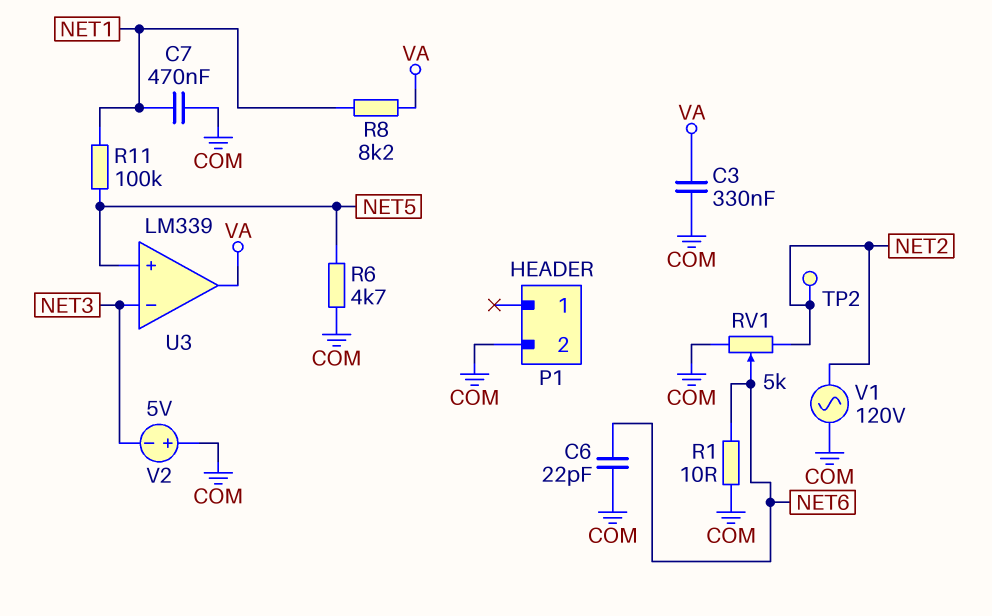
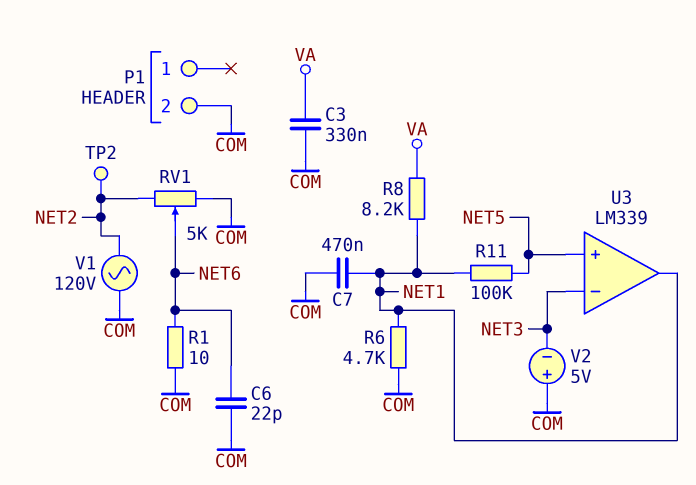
R6: 4.7k (COM, NET5) -> 4.7k (COM, NET1)
U3 pin out: VA -> NET1

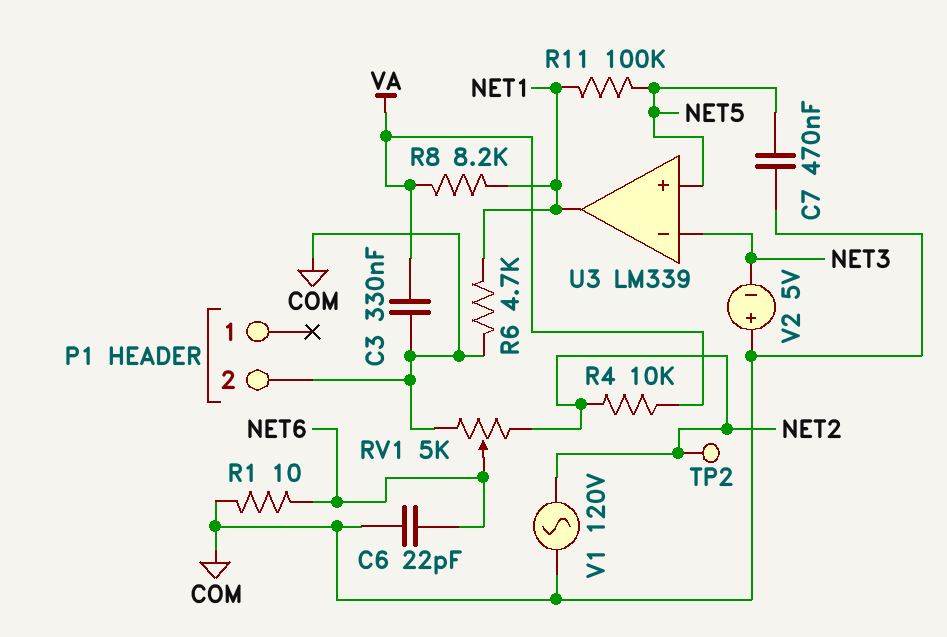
C7: 470nF (COM, NET1) -> 470nF (COM, NET5)
R4: none -> 10k (NET2, VA)

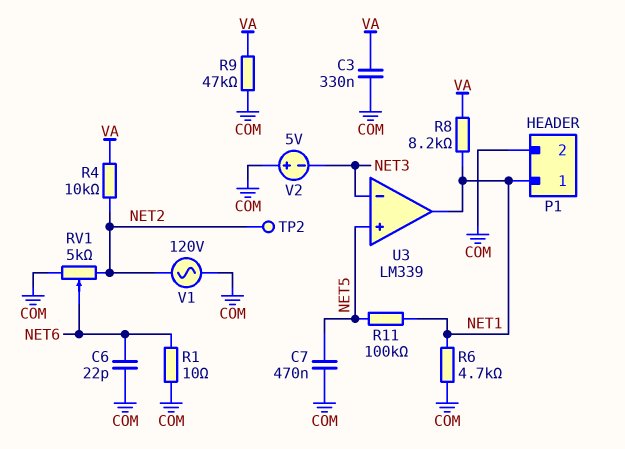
P1 pin 1: none -> NET1
R9: none -> 47k (COM, VA)

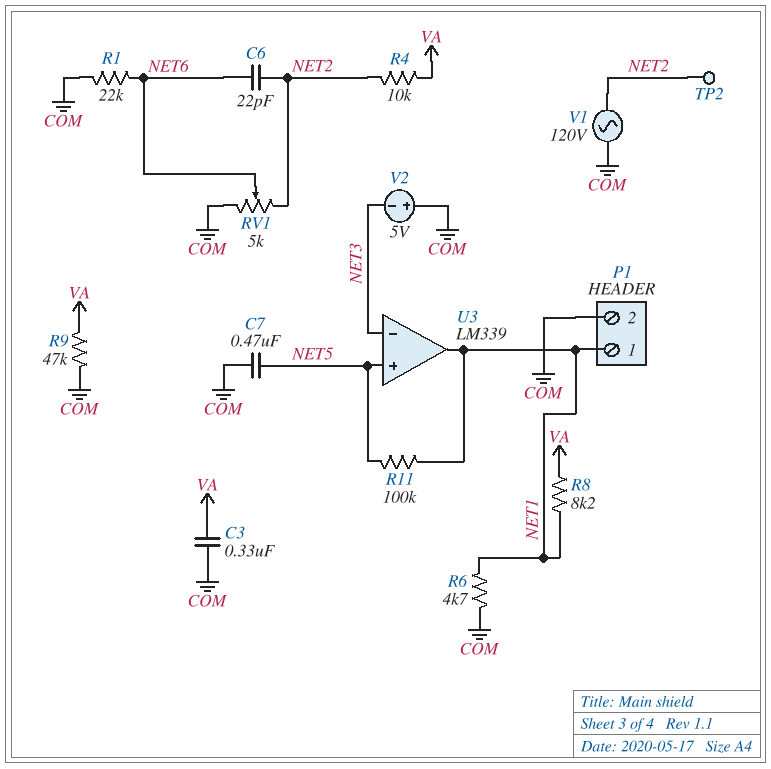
C6: 22pF (COM, NET6) -> 22pF (NET2, NET6)
R1: 10 (COM, NET6) -> 22k (COM, NET6)

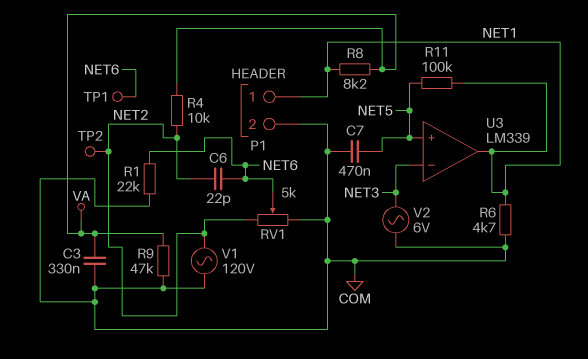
TP1: none -> test point (NET6)
V2: 5V (plus COM, minus NET3) -> AC 6V (COM, NET3)

